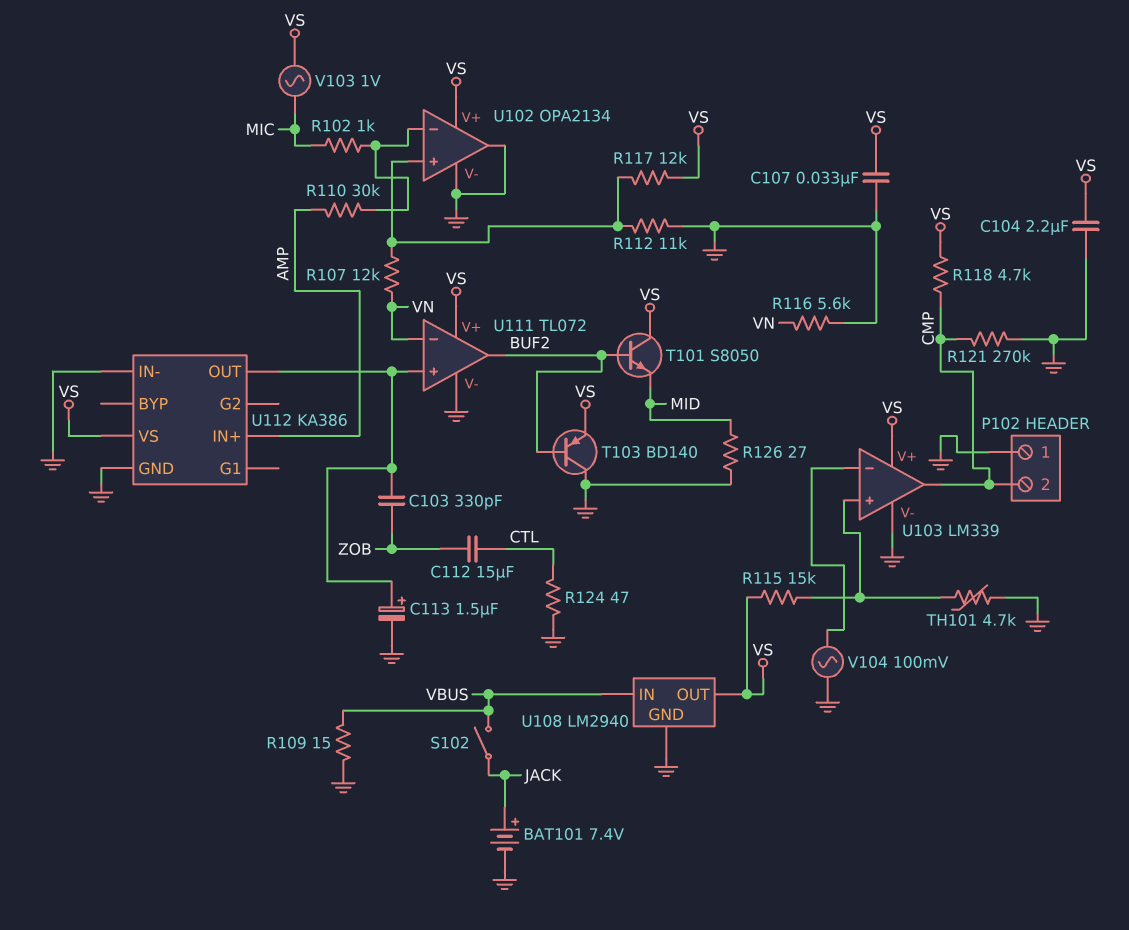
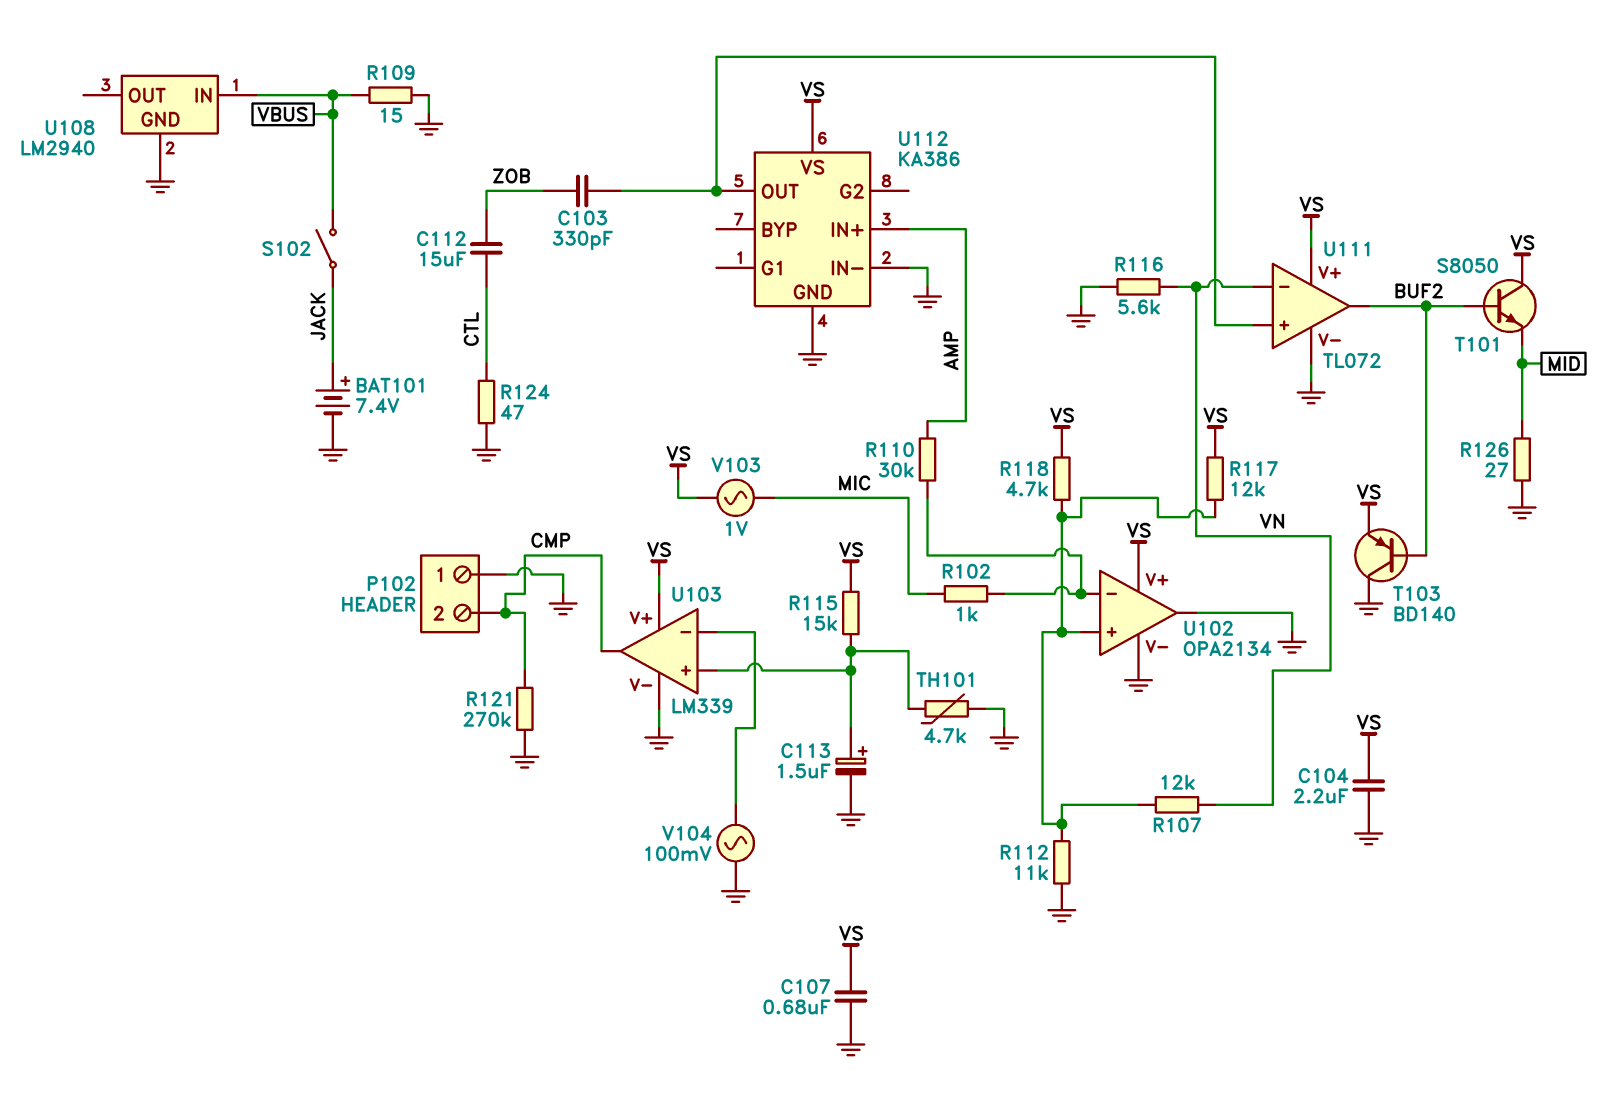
C107: 33nF (GND, VS) -> 680nF (GND, VS)
C113: 1.5uF (plus U111/in+, minus GND) -> 1.5uF (plus U103/in+, minus GND)
R118: 4.7k (CMP, VS) -> 4.7k (U102/in+, VS)
U108 pin OUT: VS -> none

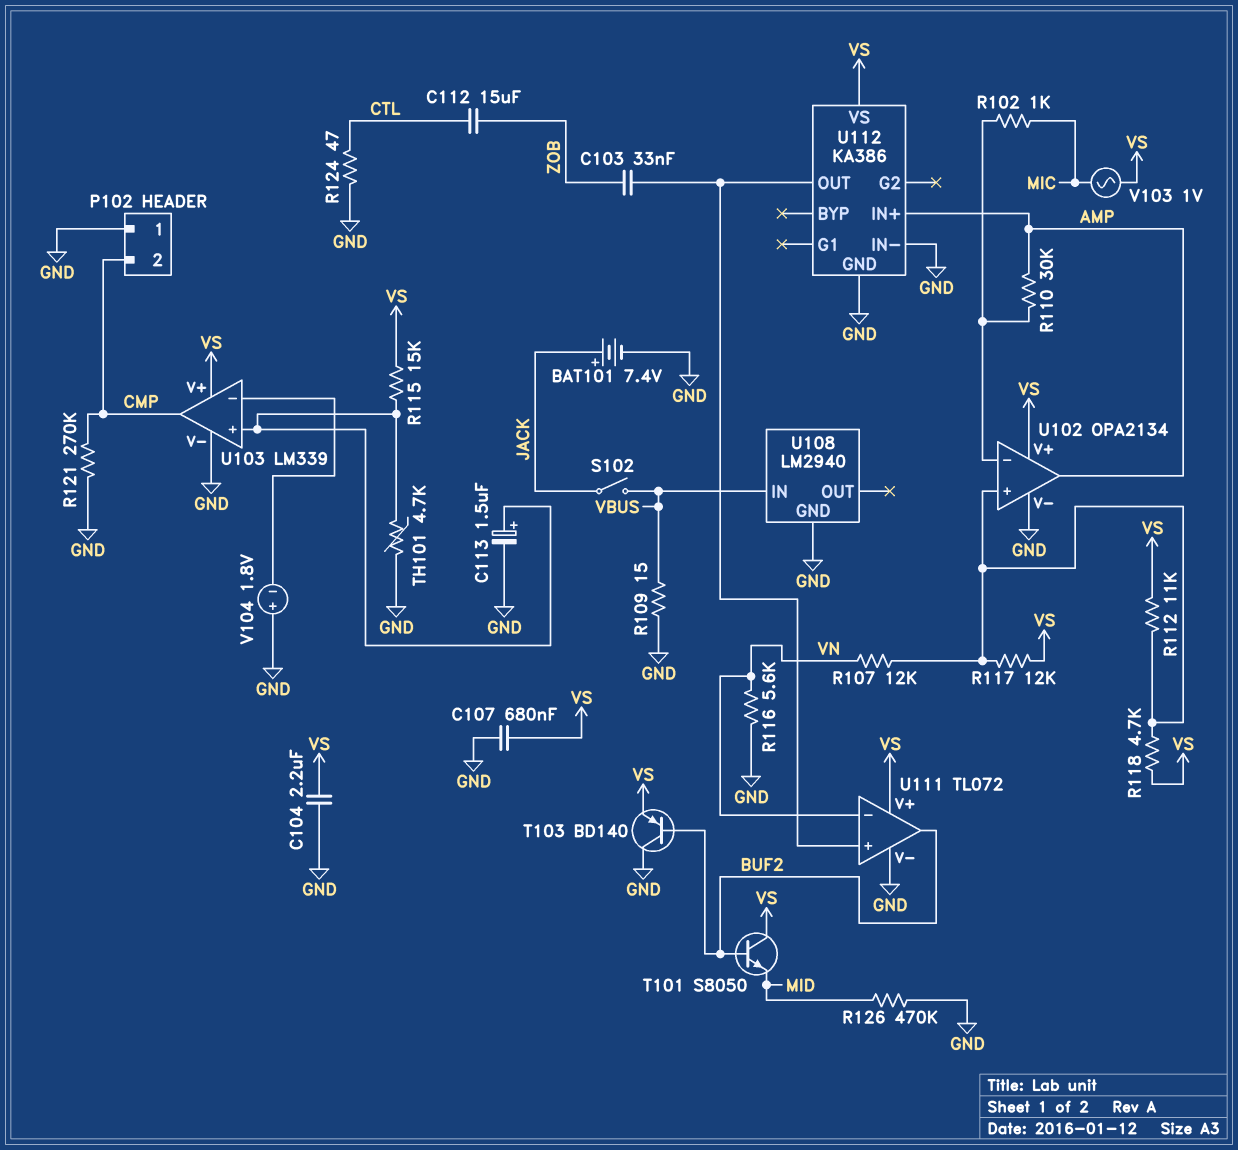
C103: 330pF (U111/in+, ZOB) -> 33nF (U111/in+, ZOB)
R112: 11k (GND, U102/in+) -> 11k (U102/in+, VS)
R126: 27 (GND, MID) -> 470k (GND, MID)
U102 pin out: GND -> AMP
V104: AC 100mV (GND, U103/in-) -> 1.8V (plus GND, minus U103/in-)

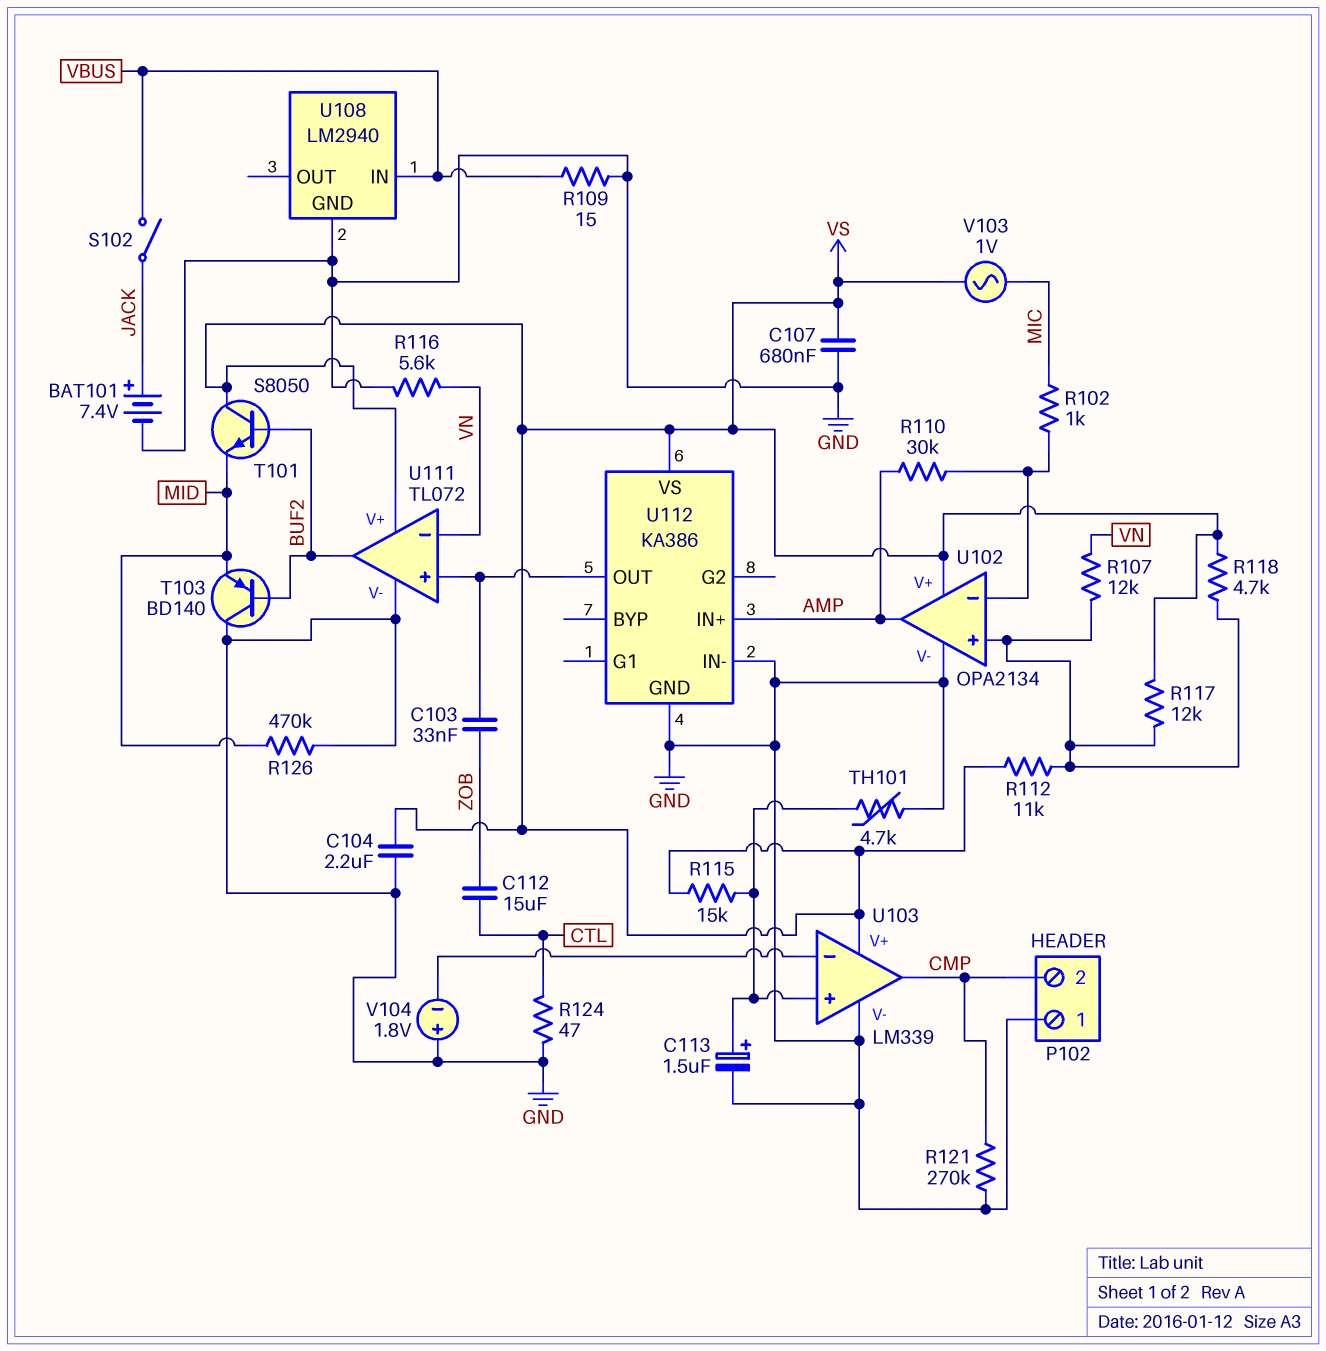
T103: PNP BD140 (B BUF2, C GND, E VS) -> PNP BD140 (B BUF2, C GND, E MID)

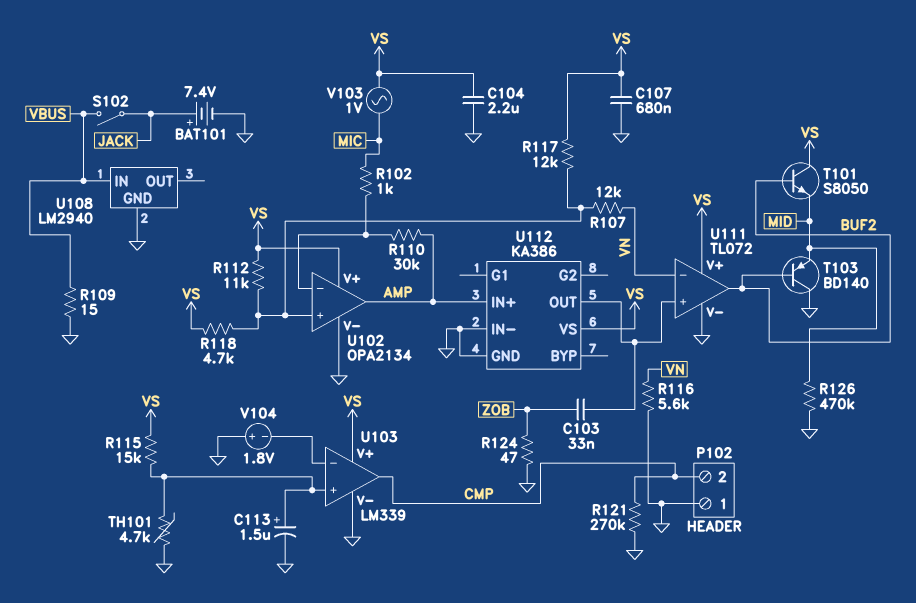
C112: 15uF (CTL, ZOB) -> none
R124: 47 (CTL, GND) -> 47 (GND, ZOB)

